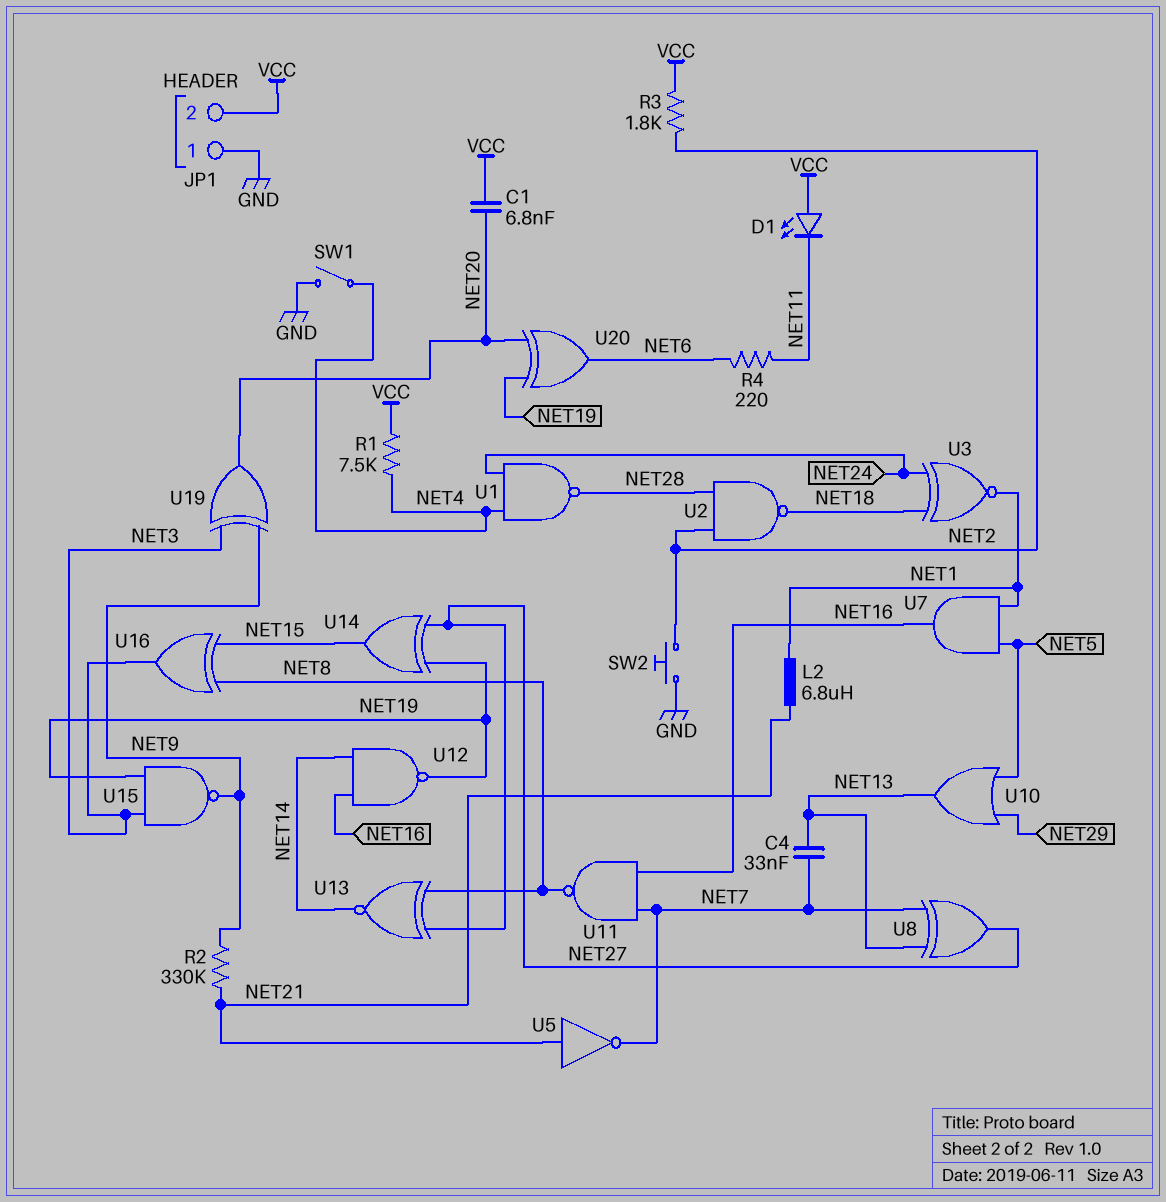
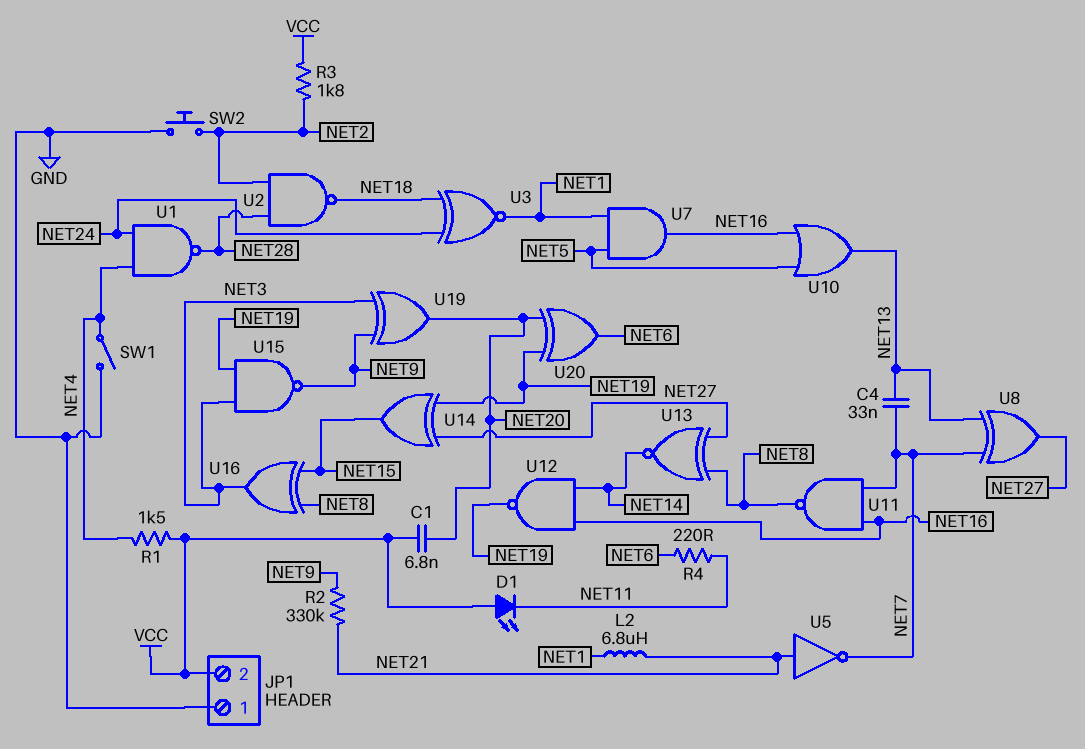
R1: 7.5k (NET4, VCC) -> 1.5k (NET4, VCC)
U10: OR (in NET5, in NET29, out NET13) -> OR (in NET5, in NET16, out NET13)

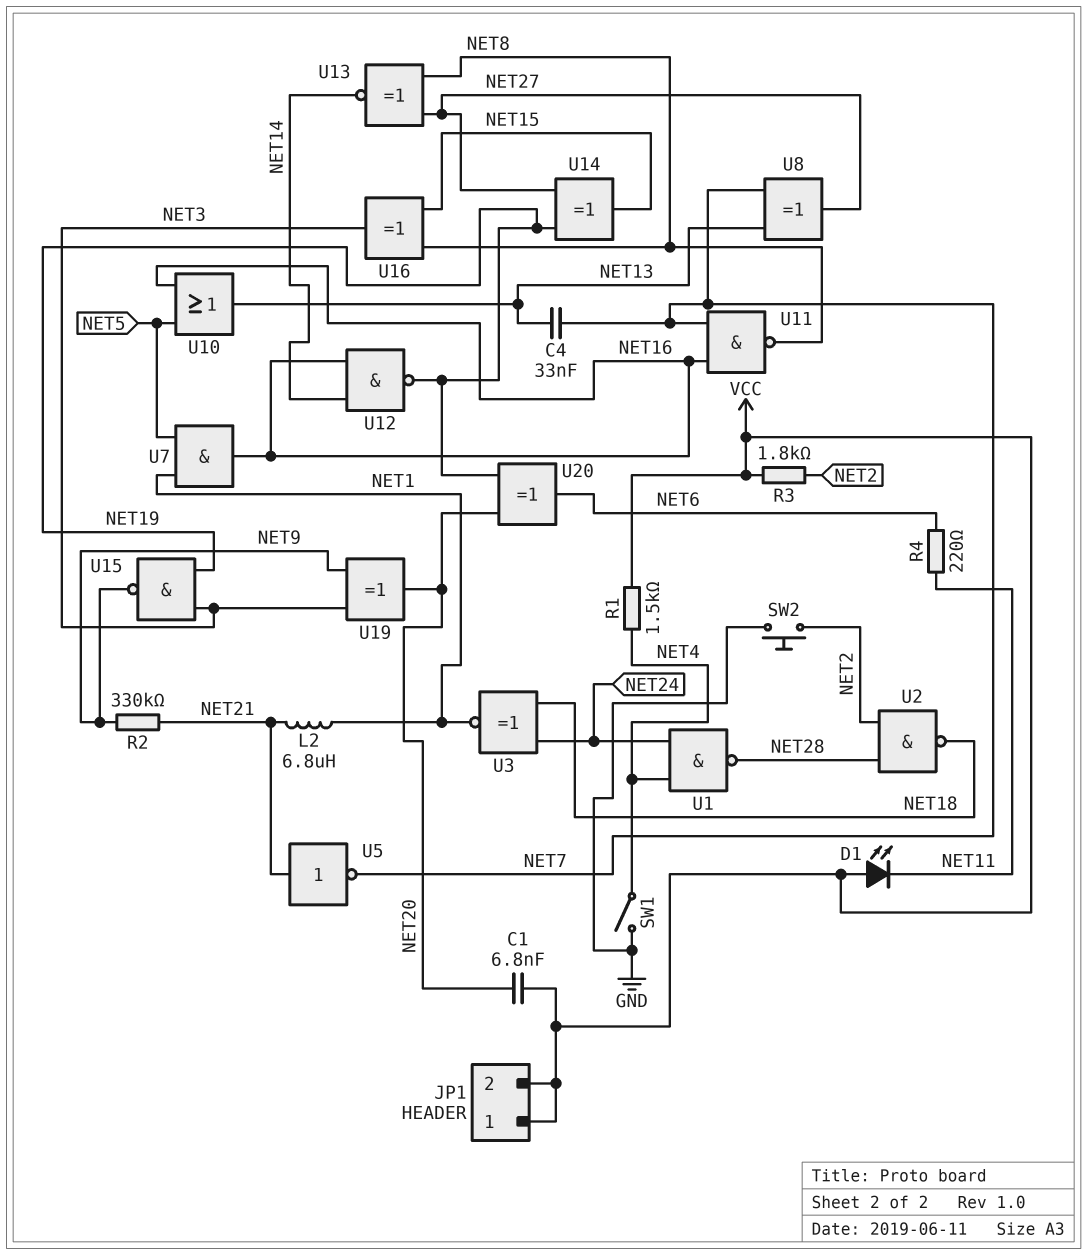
JP1 pin 1: GND -> VCC

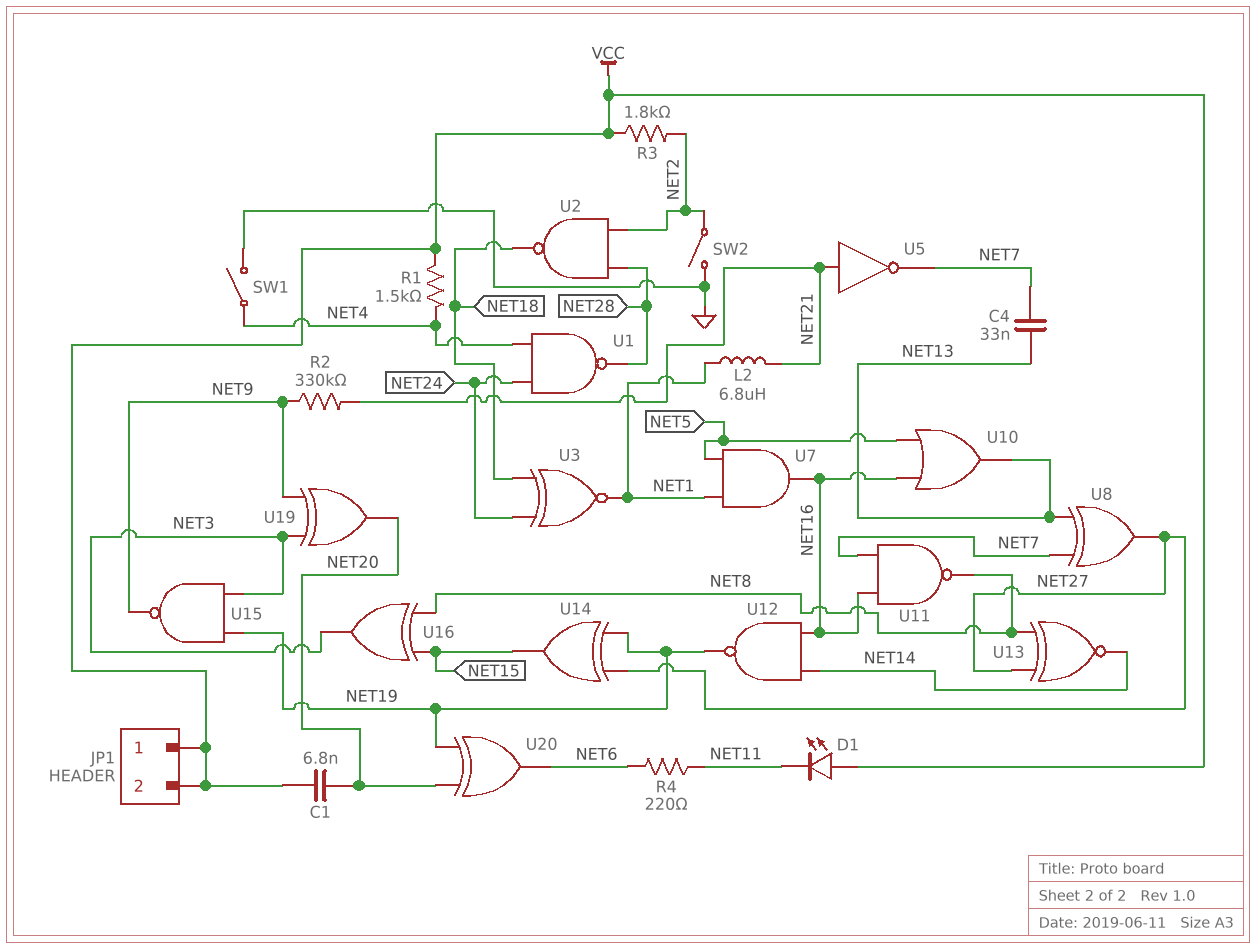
SW2: button (GND, NET2) -> switch (GND, NET2)

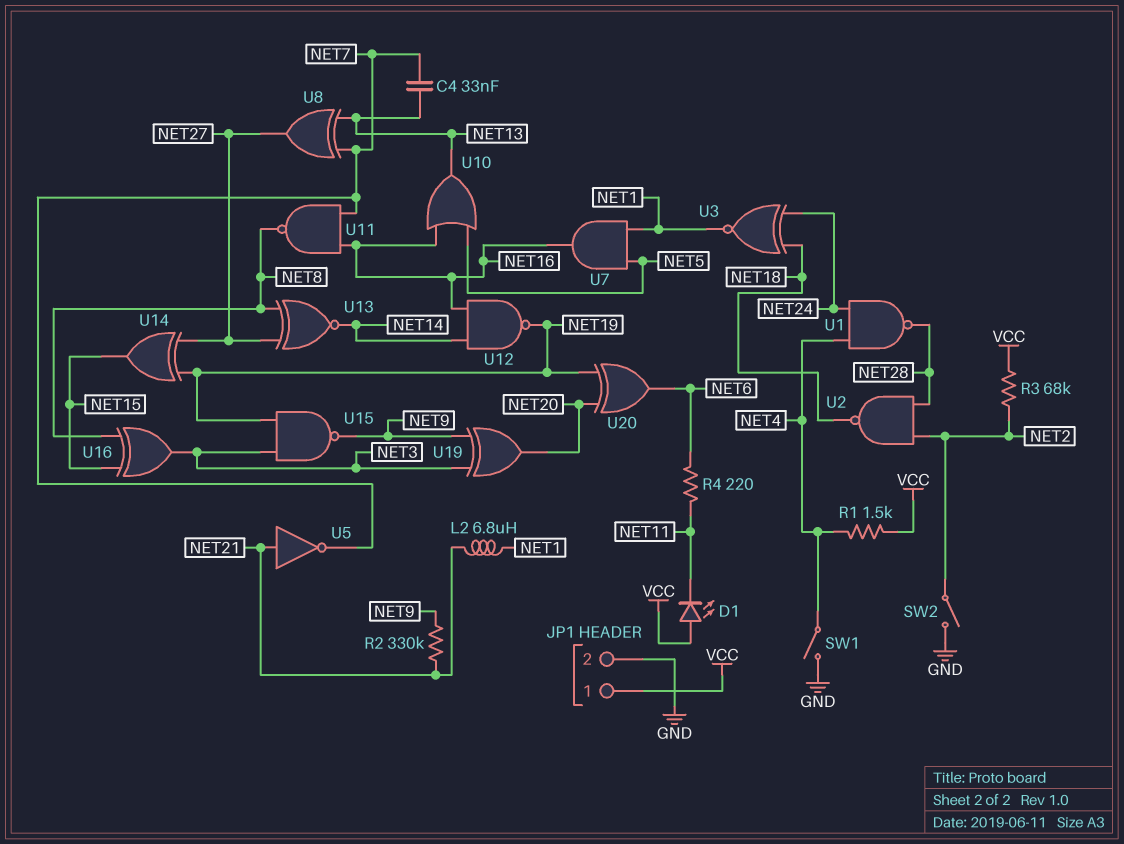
C1: 6.8nF (NET20, VCC) -> none
JP1 pin 2: VCC -> GND
R3: 1.8k (NET2, VCC) -> 68k (NET2, VCC)

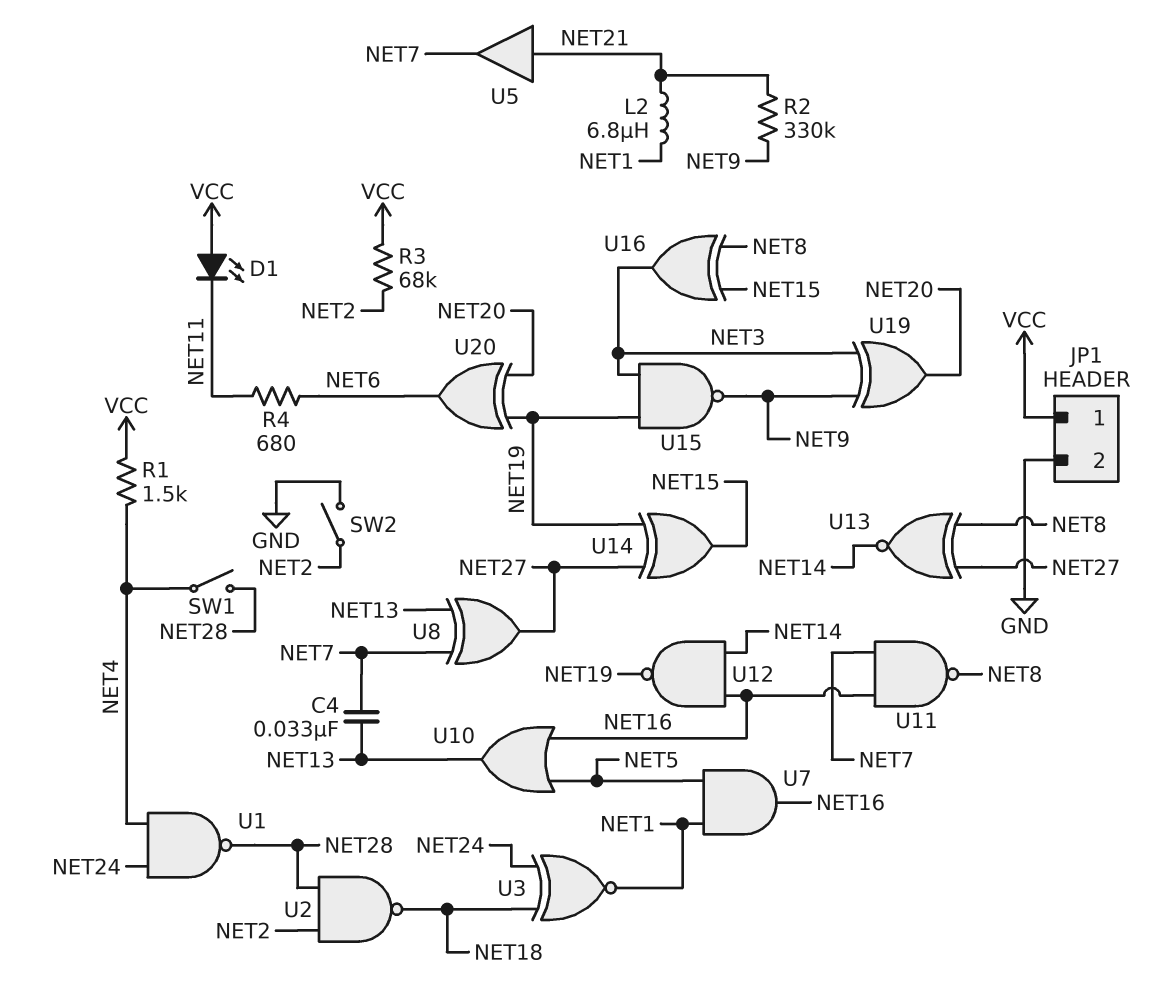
R4: 220 (NET6, NET11) -> 680 (NET6, NET11)
SW1: switch (GND, NET4) -> switch (NET4, NET28)
U5: NOT (in NET21, out NET7) -> buffer (in NET21, out NET7)

